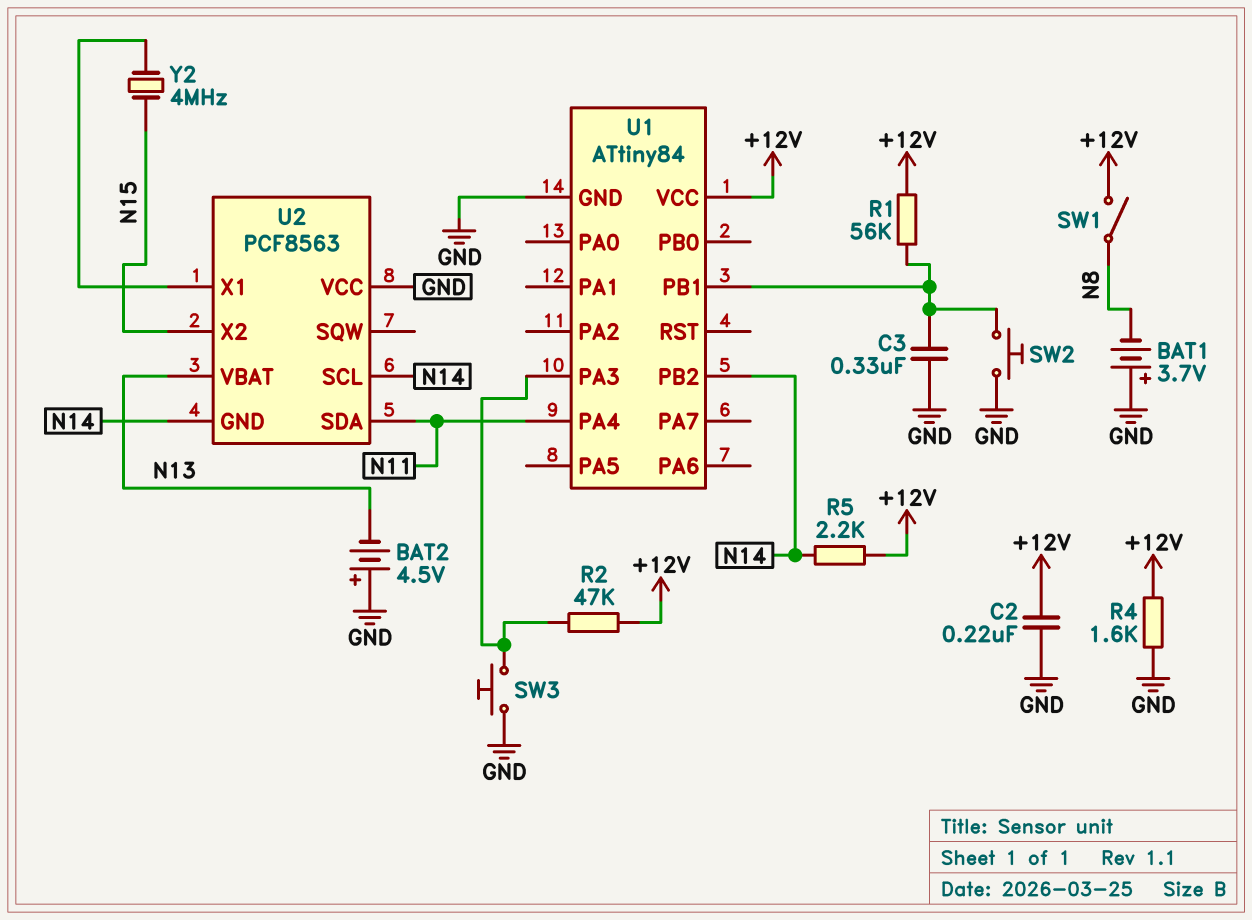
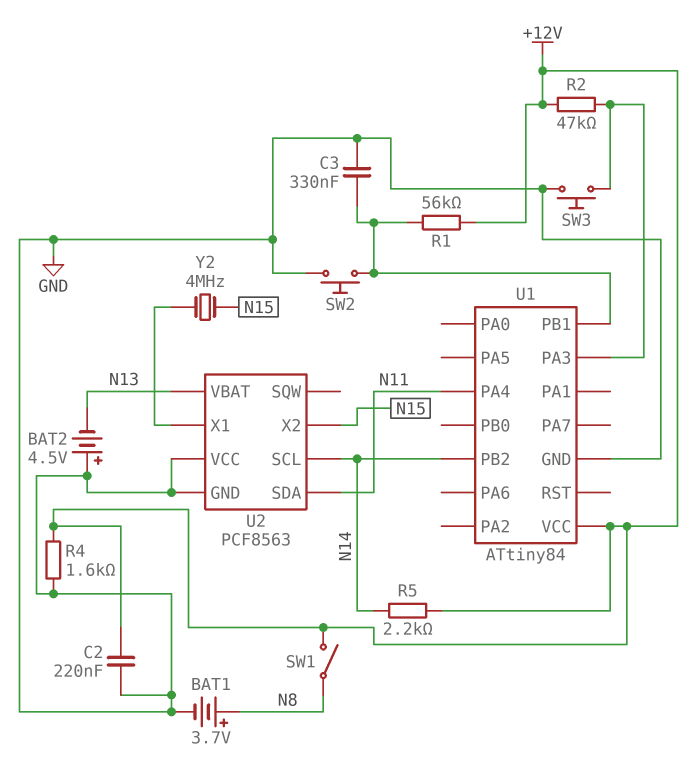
BAT1: 3.7V (plus GND, minus N8) -> 3.7V (plus N8, minus GND)
U2 pin GND: N14 -> GND

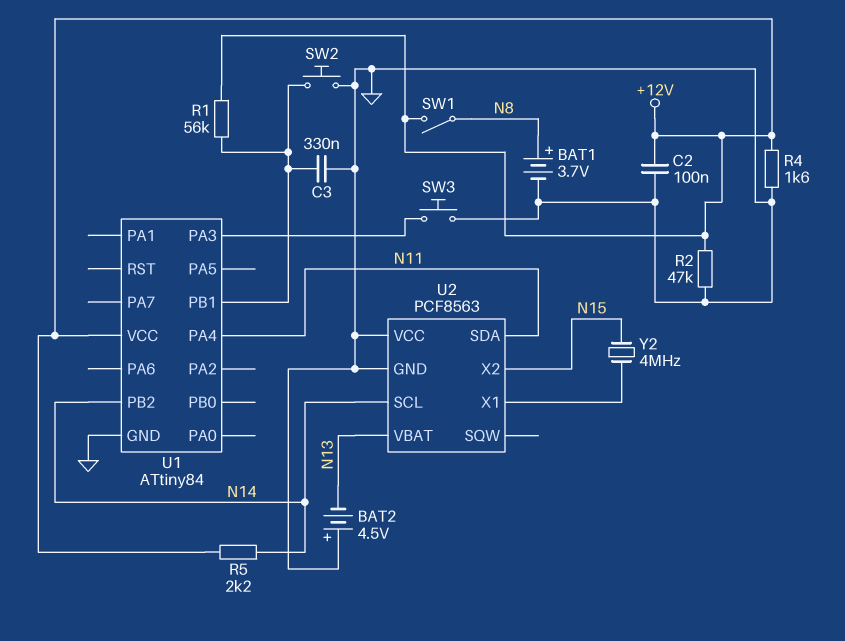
C2: 220nF (+12V, GND) -> 100nF (+12V, GND)
R2: 47k (+12V, U1/PA3) -> 47k (+12V, GND)

